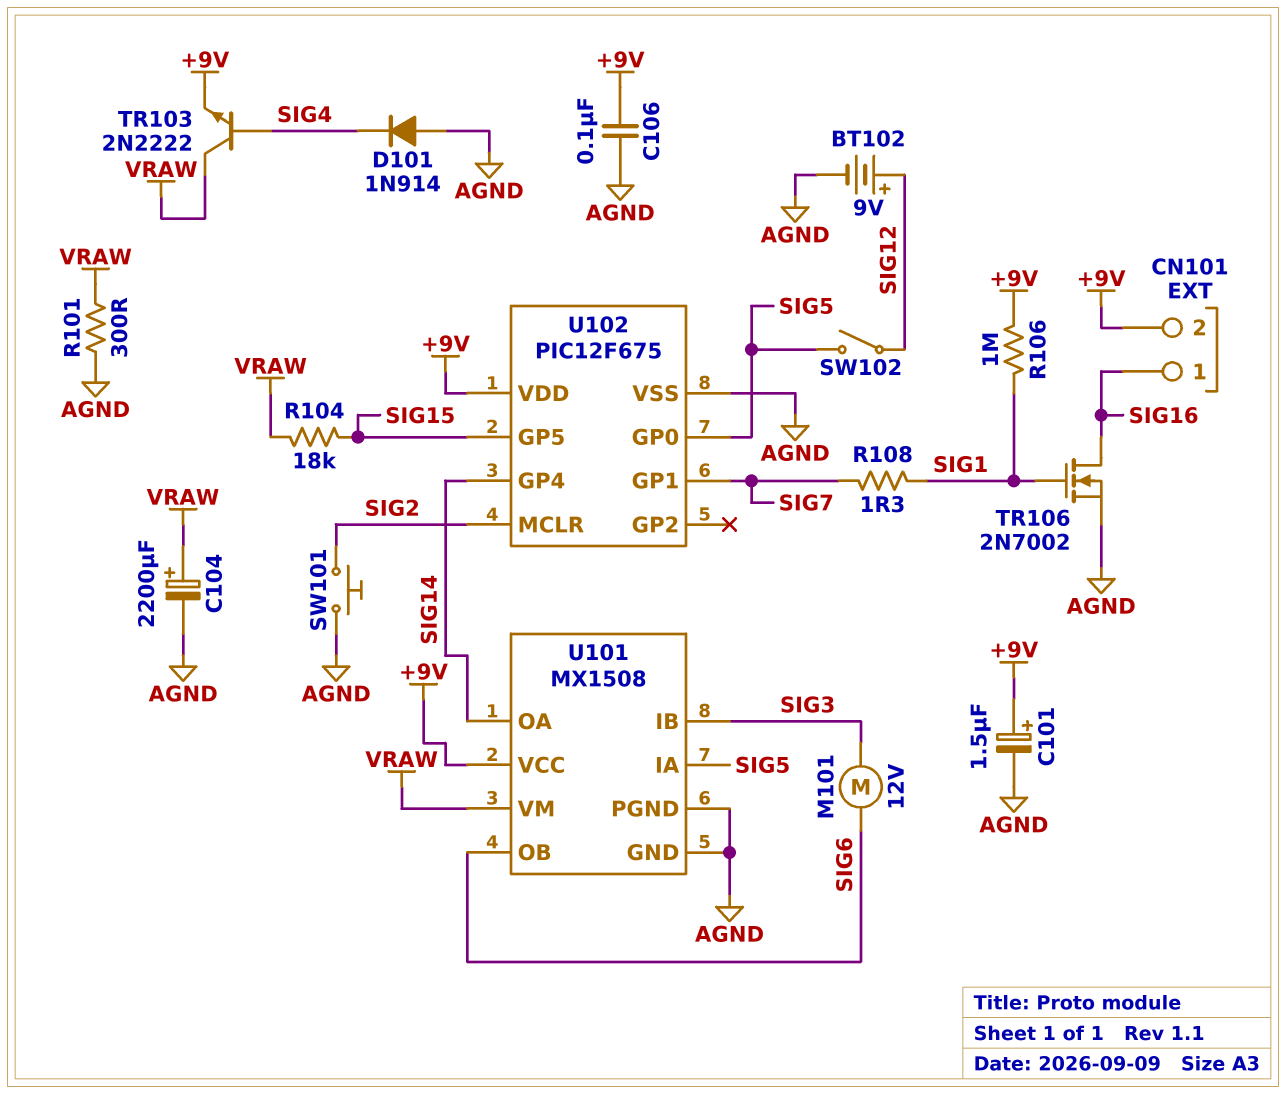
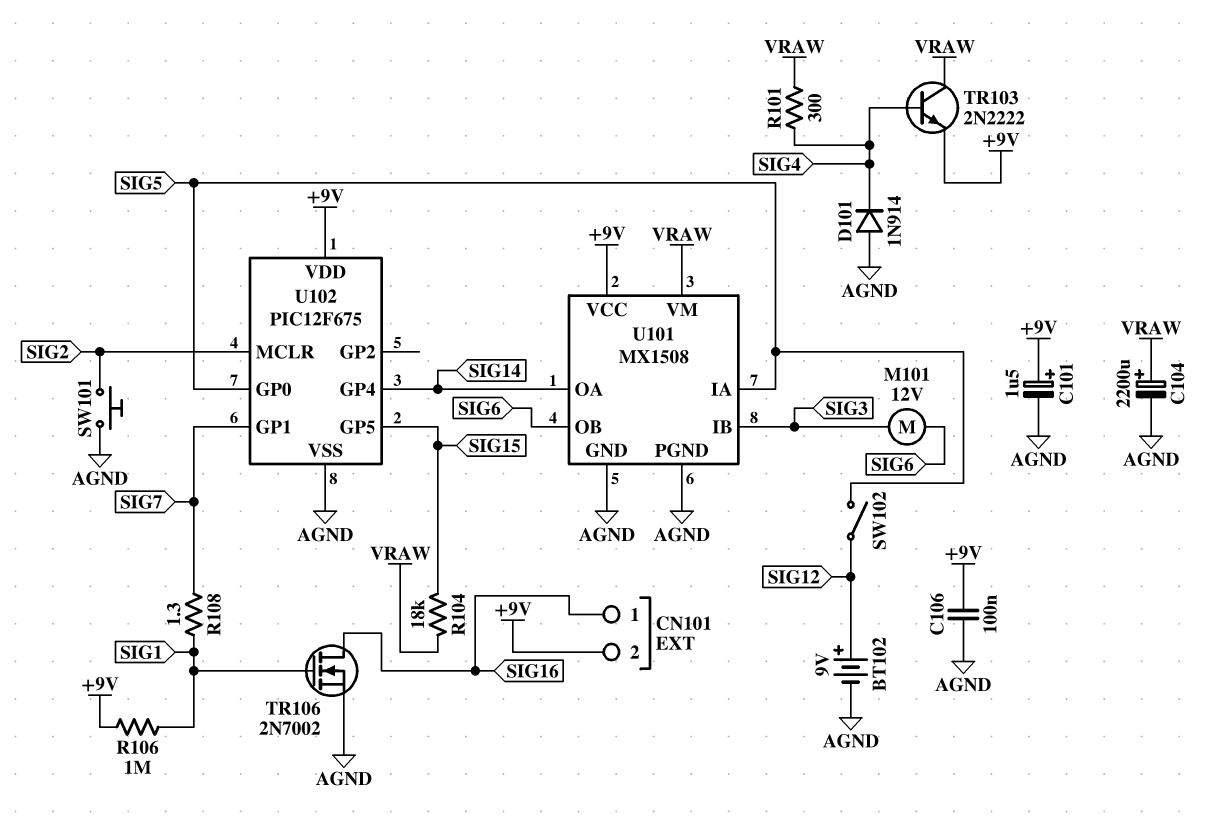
R101: 300 (AGND, VRAW) -> 300 (SIG4, VRAW)

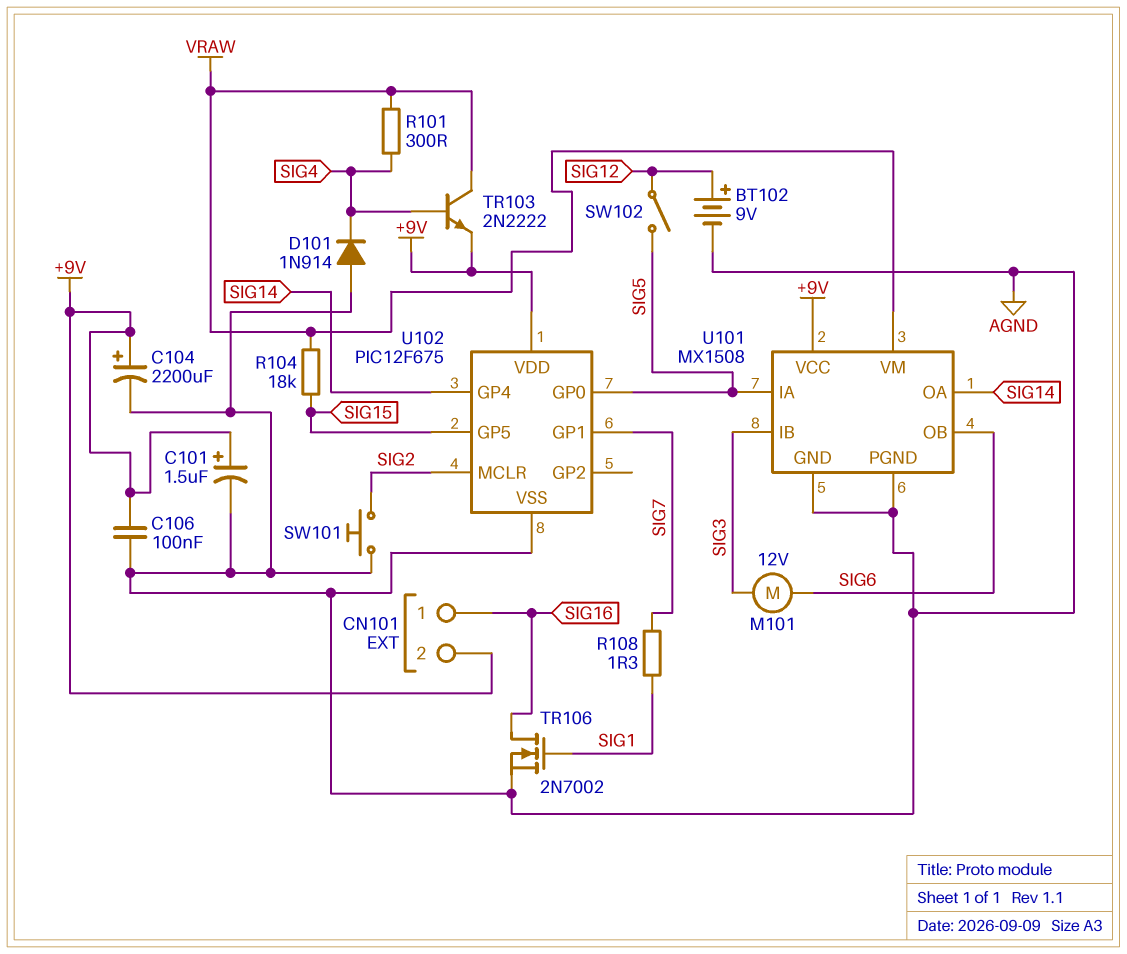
C104: 2200uF (plus VRAW, minus AGND) -> 2200uF (plus +9V, minus AGND)
R106: 1M (+9V, SIG1) -> none

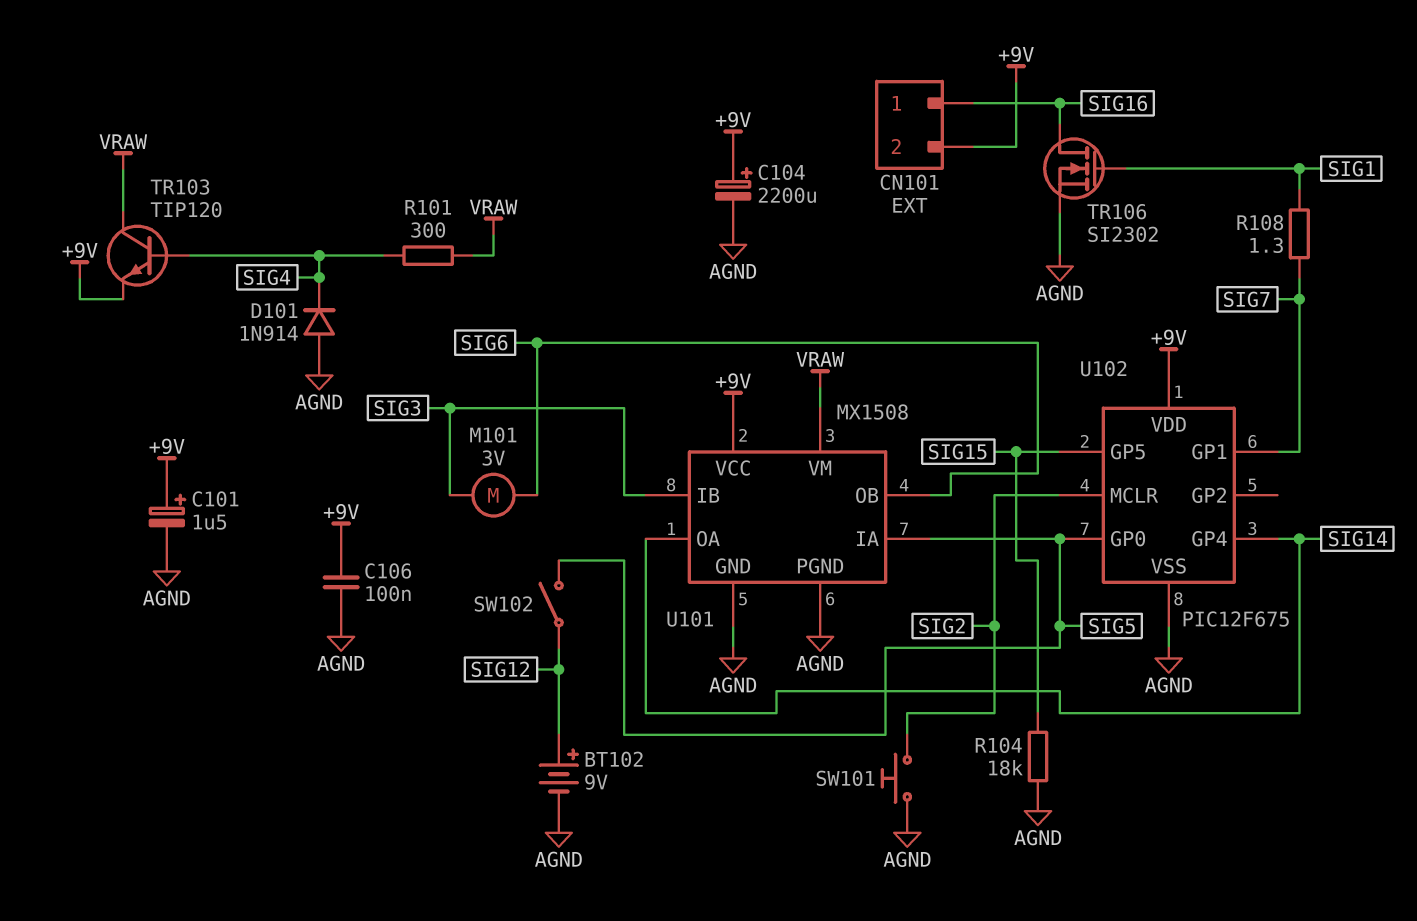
M101: motor 12V (SIG3, SIG6) -> motor 3V (SIG3, SIG6)
R104: 18k (SIG15, VRAW) -> 18k (AGND, SIG15)
TR103: NPN 2N2222 (B SIG4, C VRAW, E +9V) -> NPN TIP120 (B SIG4, C VRAW, E +9V)
TR106: NMOS 2N7002 (G SIG1, D SIG16, S AGND) -> NMOS SI2302 (G SIG1, D SIG16, S AGND)

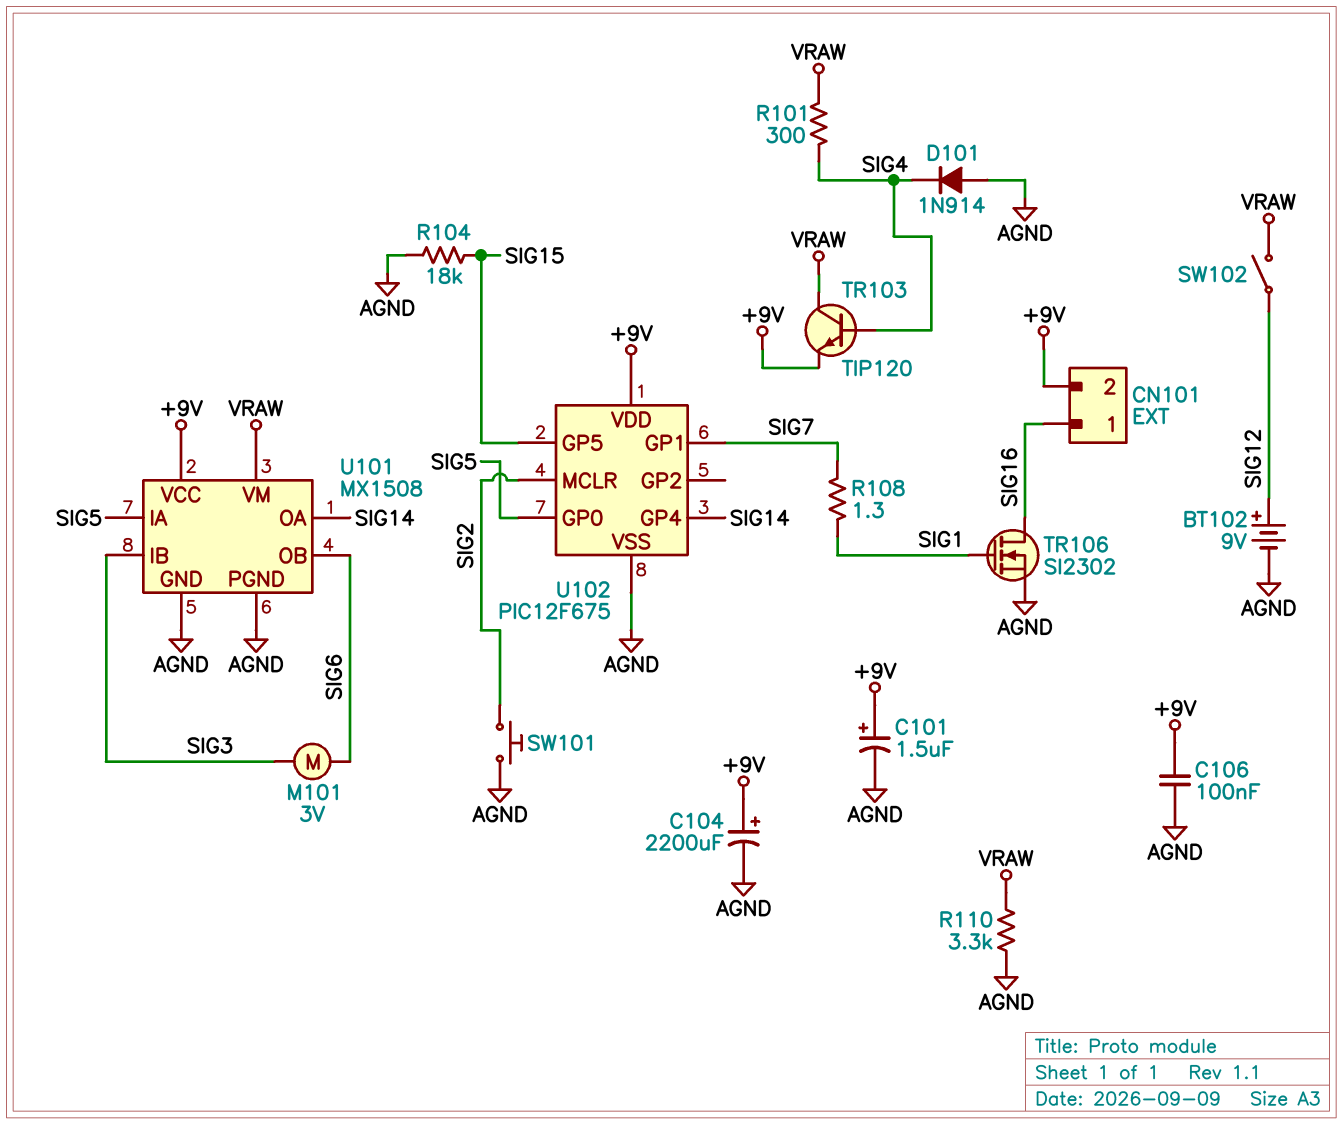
R110: none -> 3.3k (AGND, VRAW)
SW102: switch (SIG5, SIG12) -> switch (SIG12, VRAW)

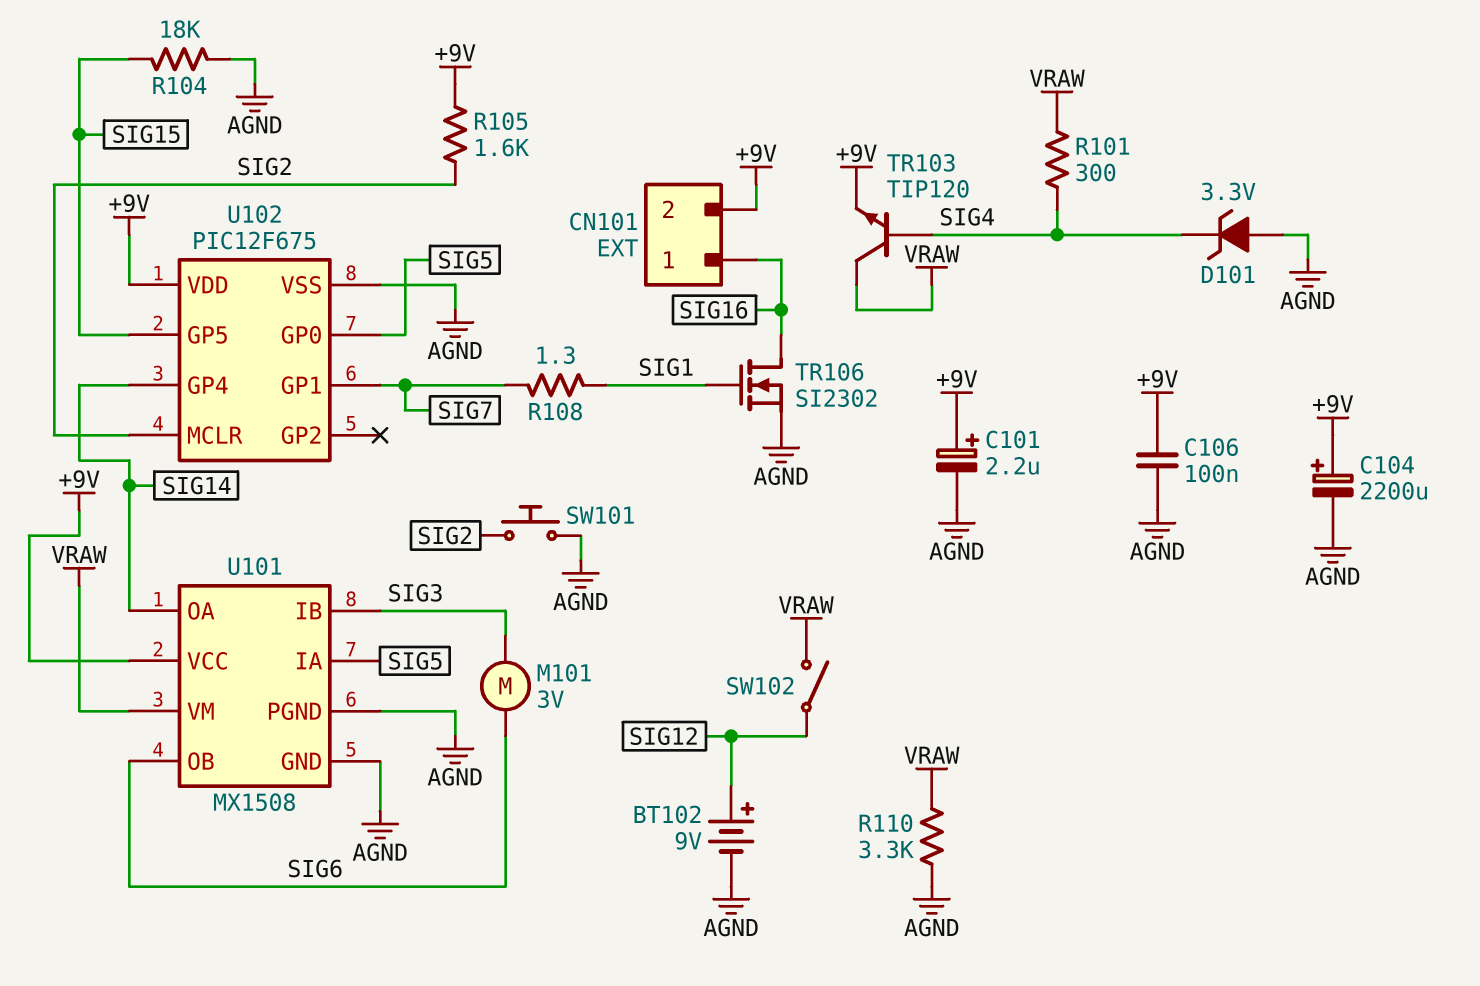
C101: 1.5uF (plus +9V, minus AGND) -> 2.2uF (plus +9V, minus AGND)
D101: diode 1N914 (A AGND, K SIG4) -> zener 3.3V (A AGND, K SIG4)
R105: none -> 1.6k (+9V, SIG2)

